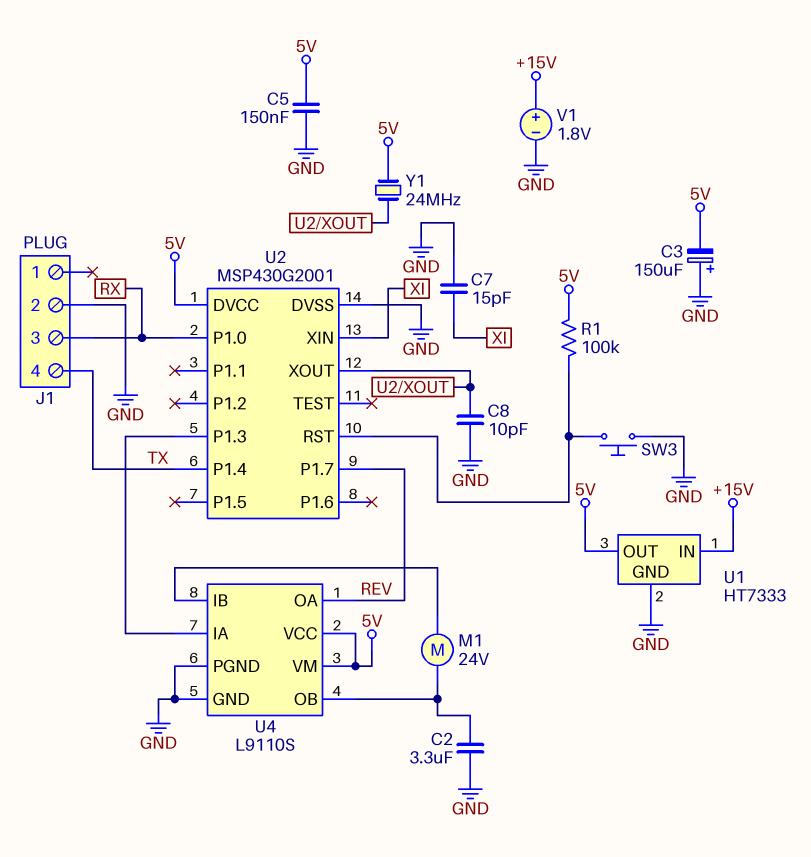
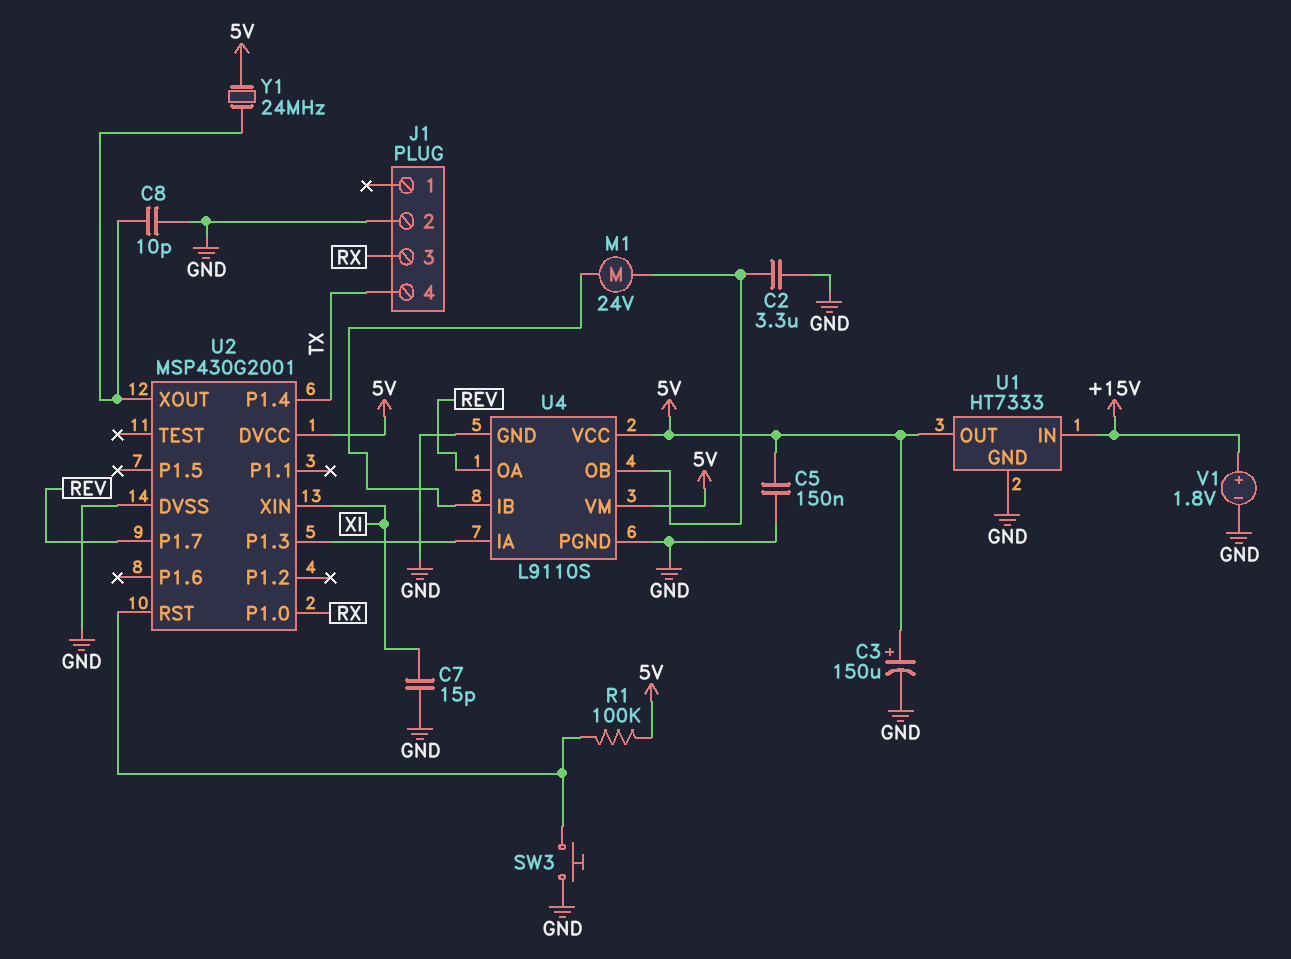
C3: 150uF (plus GND, minus 5V) -> 150uF (plus 5V, minus GND)

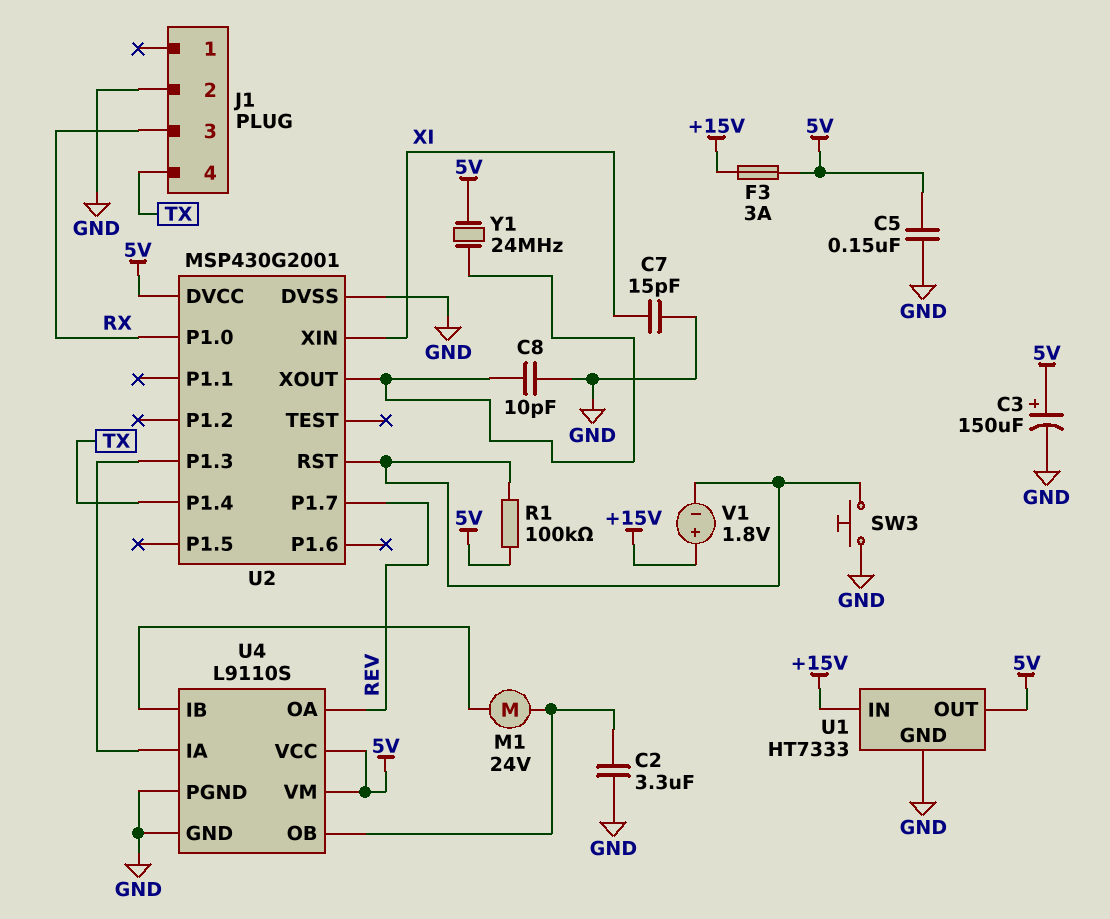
F3: none -> 3A (+15V, 5V)
V1: 1.8V (plus +15V, minus GND) -> 1.8V (plus +15V, minus U2/RST)

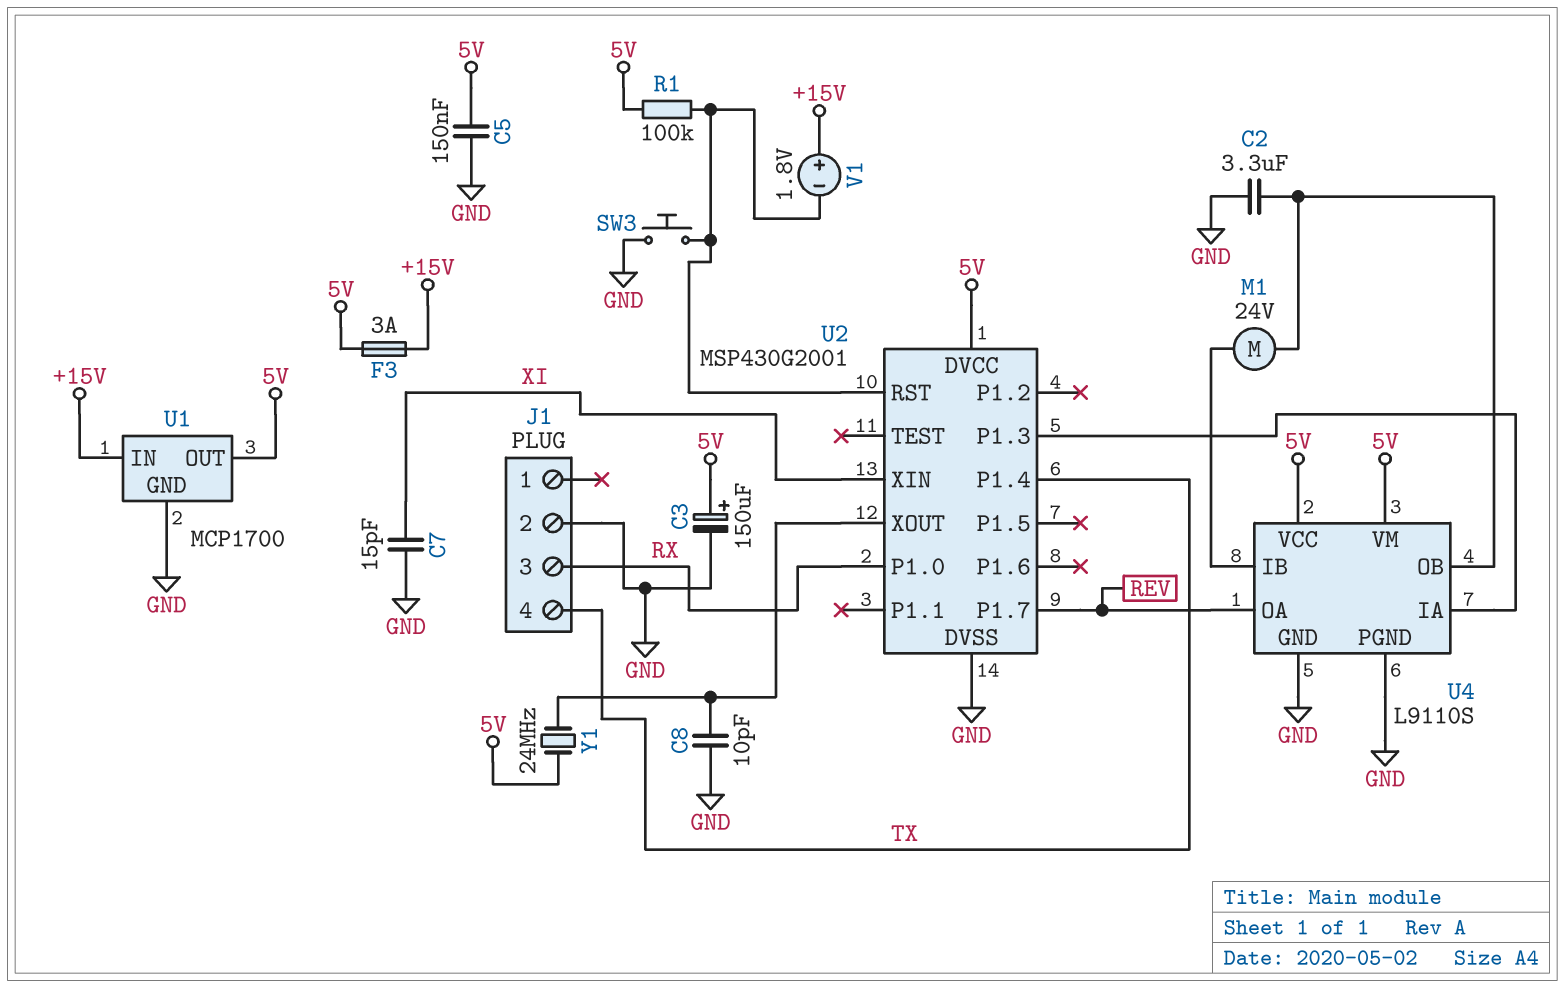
U1: HT7333 -> MCP1700

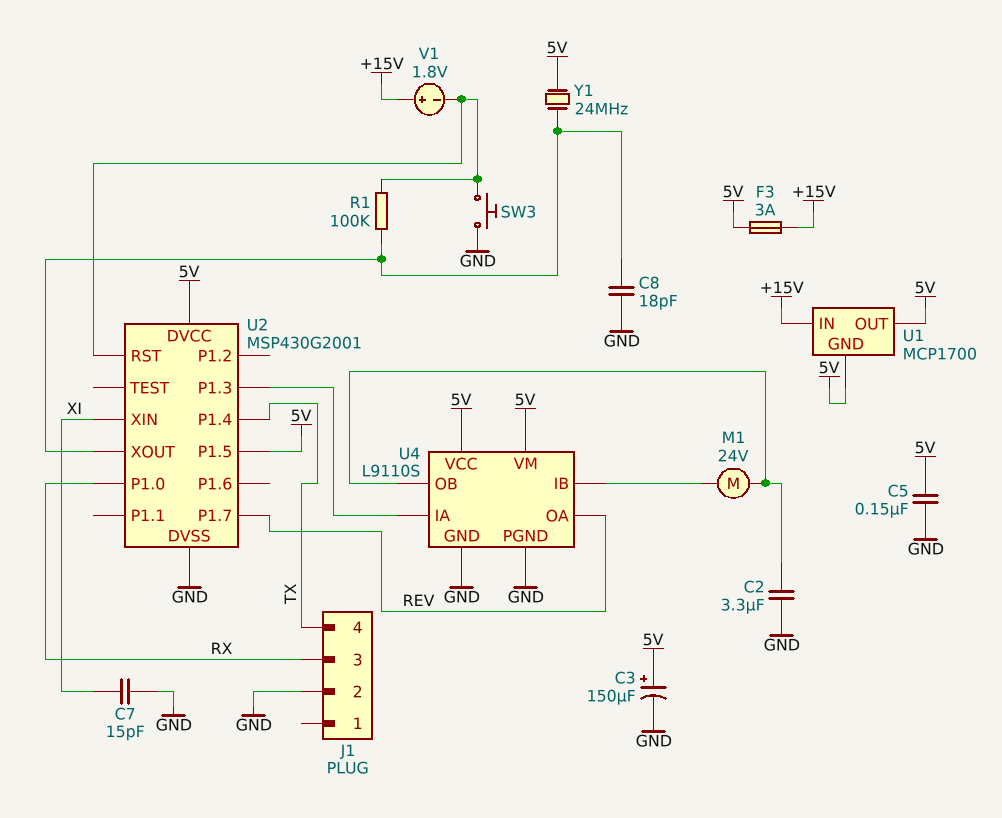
C8: 10pF (GND, U2/XOUT) -> 18pF (GND, U2/XOUT)
R1: 100k (5V, U2/RST) -> 100k (U2/RST, U2/XOUT)
U1 pin GND: GND -> 5V
U2 pin P1.5: none -> 5V

